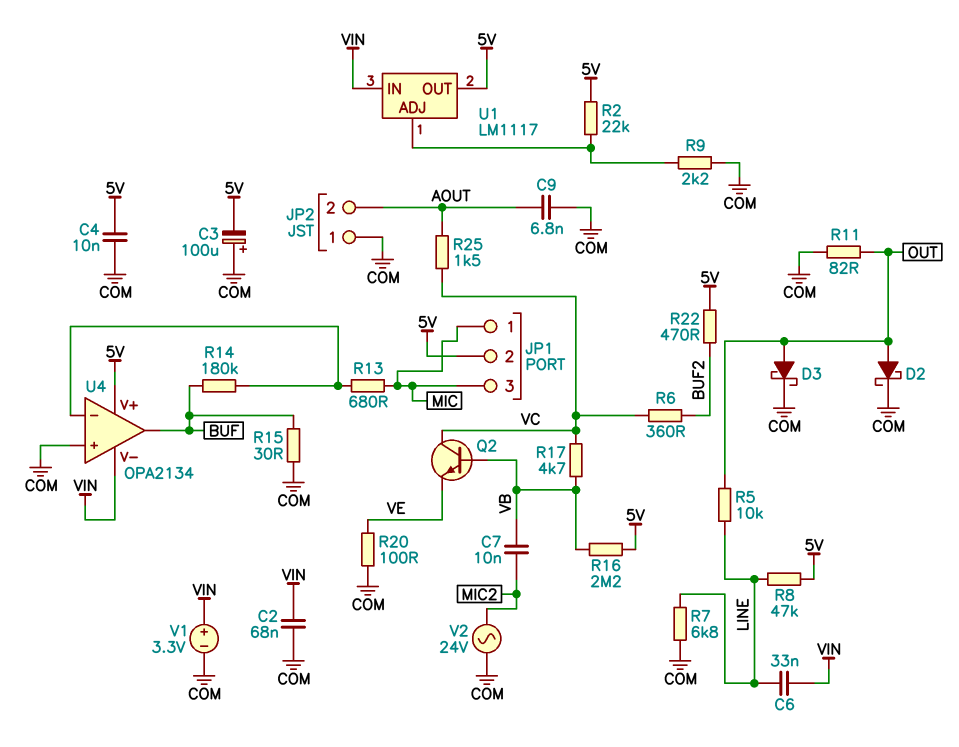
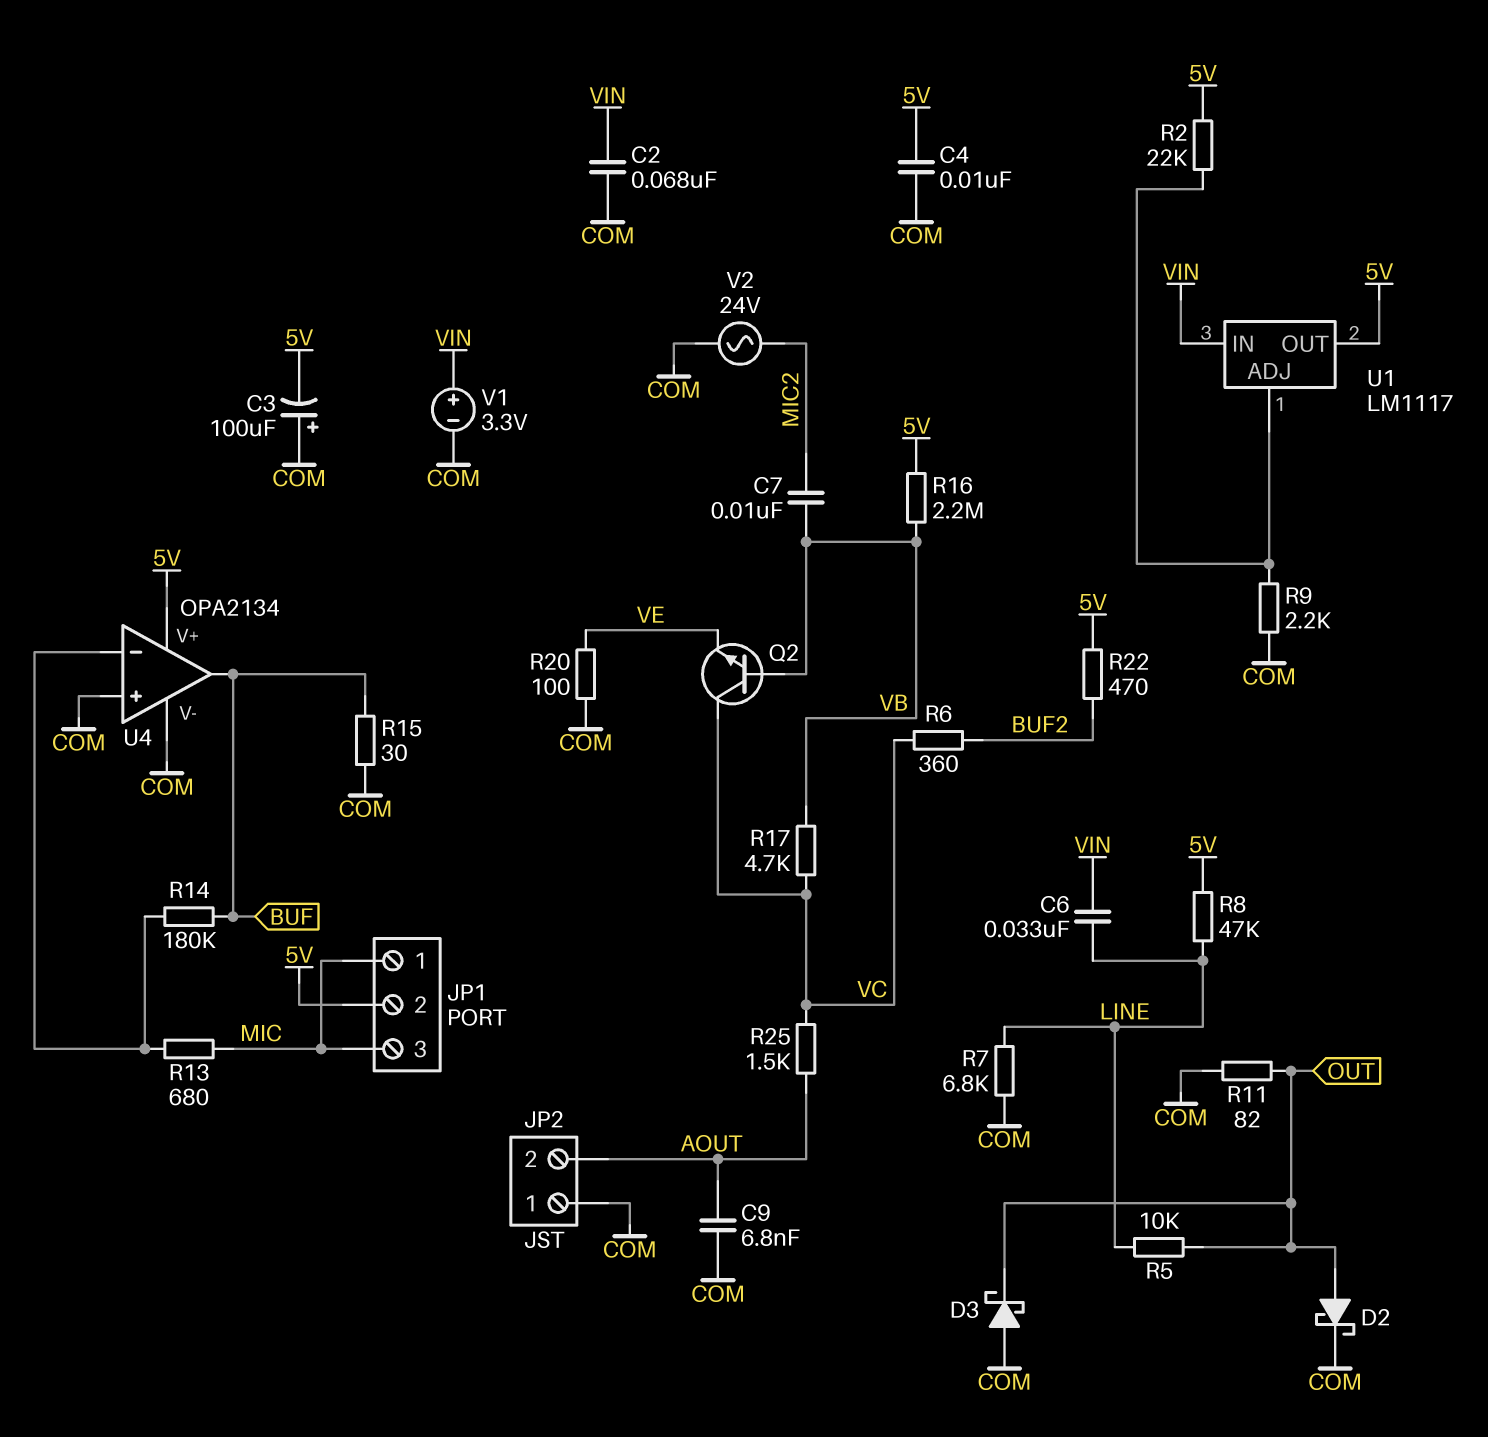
D3: schottky (A OUT, K COM) -> schottky (A COM, K OUT)
U4 pin V-: VIN -> COM

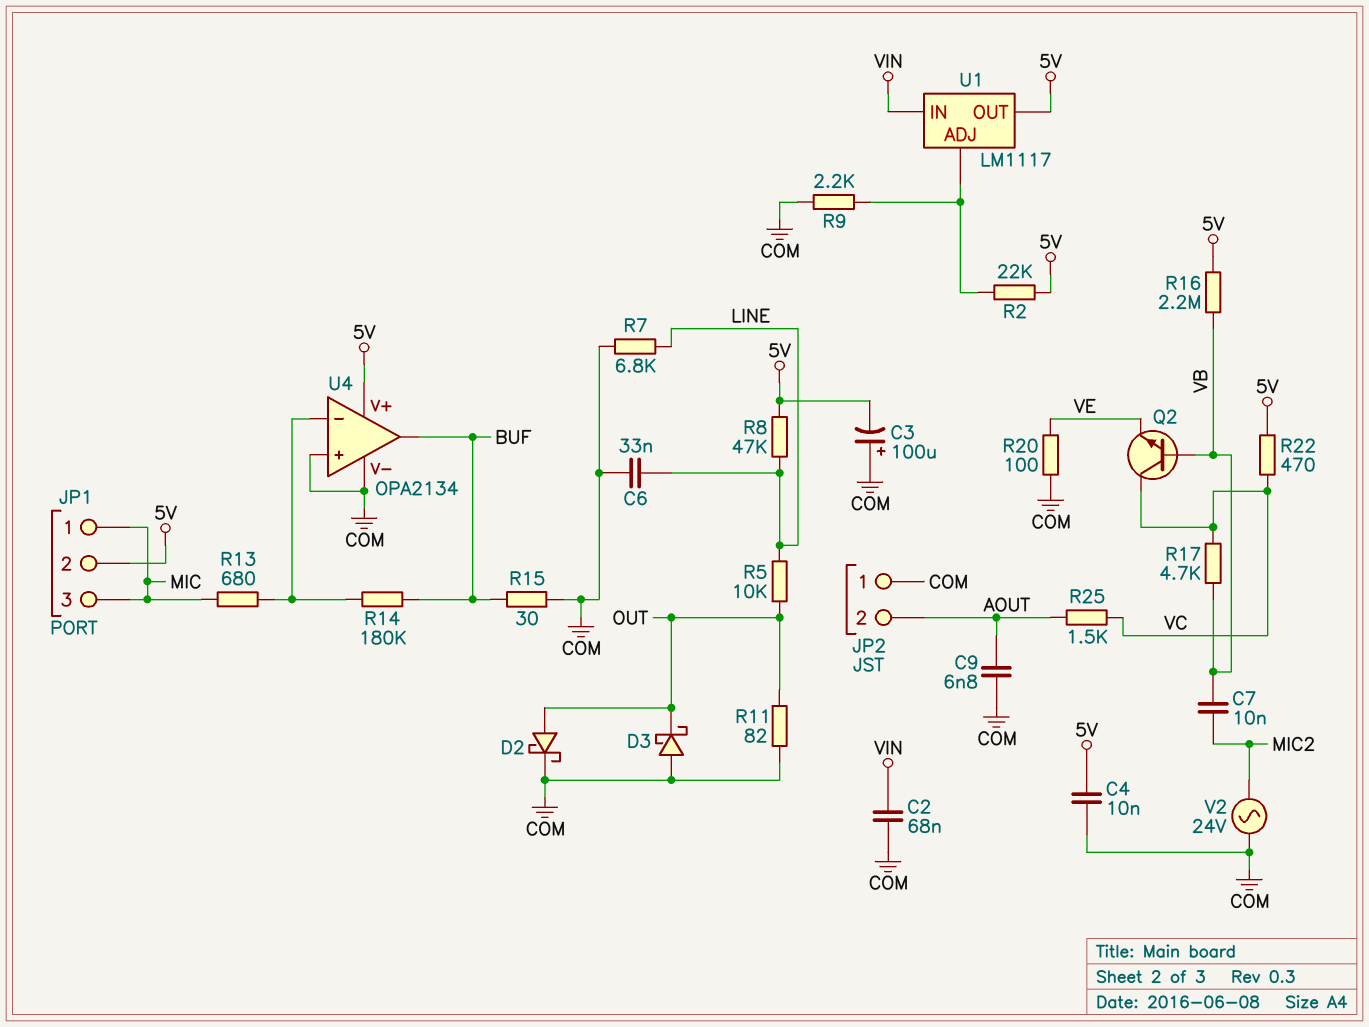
C6: 33nF (LINE, VIN) -> 33nF (COM, LINE)
R6: 360 (BUF2, VC) -> none
R22: 470 (5V, BUF2) -> 470 (5V, VC)
V1: 3.3V (plus VIN, minus COM) -> none

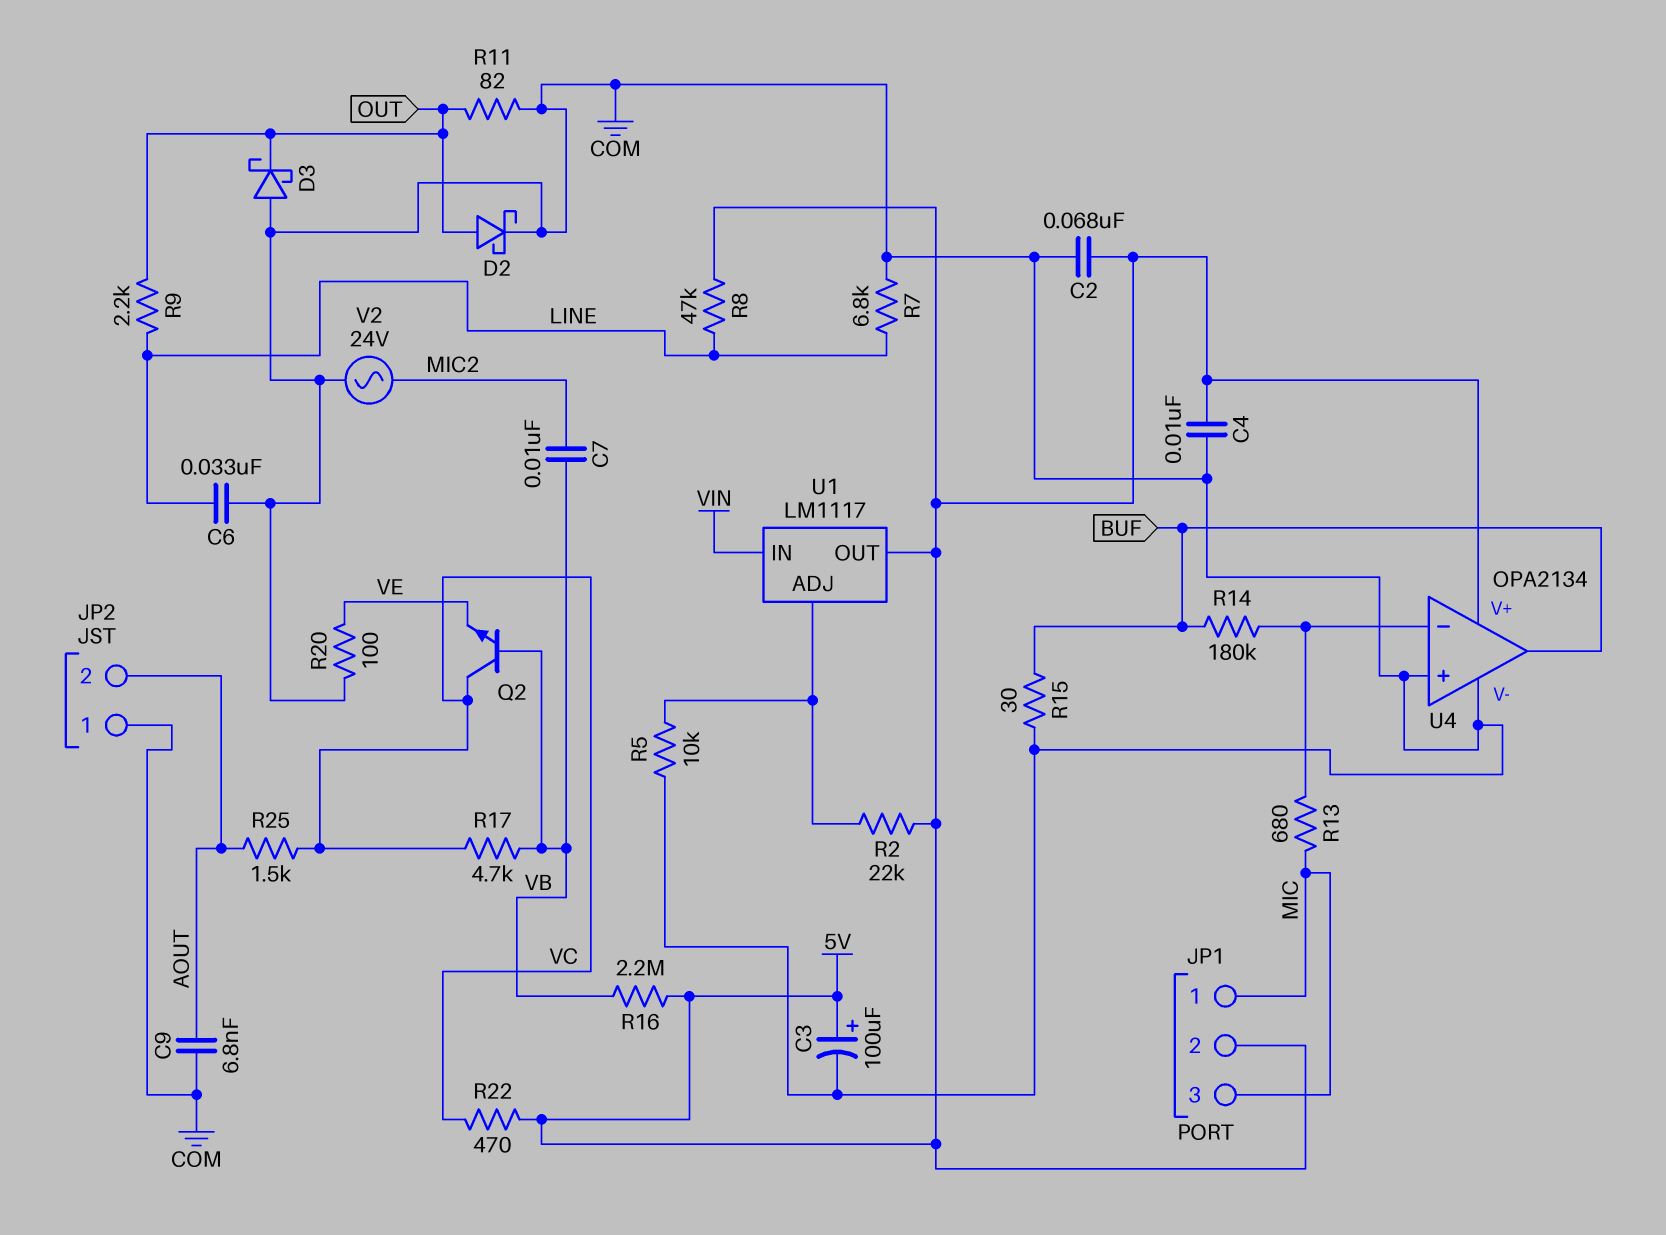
C2: 68nF (COM, VIN) -> 68nF (5V, COM)
C3: 100uF (plus COM, minus 5V) -> 100uF (plus 5V, minus COM)
R5: 10k (LINE, OUT) -> 10k (COM, U1/ADJ)
R9: 2.2k (COM, U1/ADJ) -> 2.2k (LINE, OUT)

